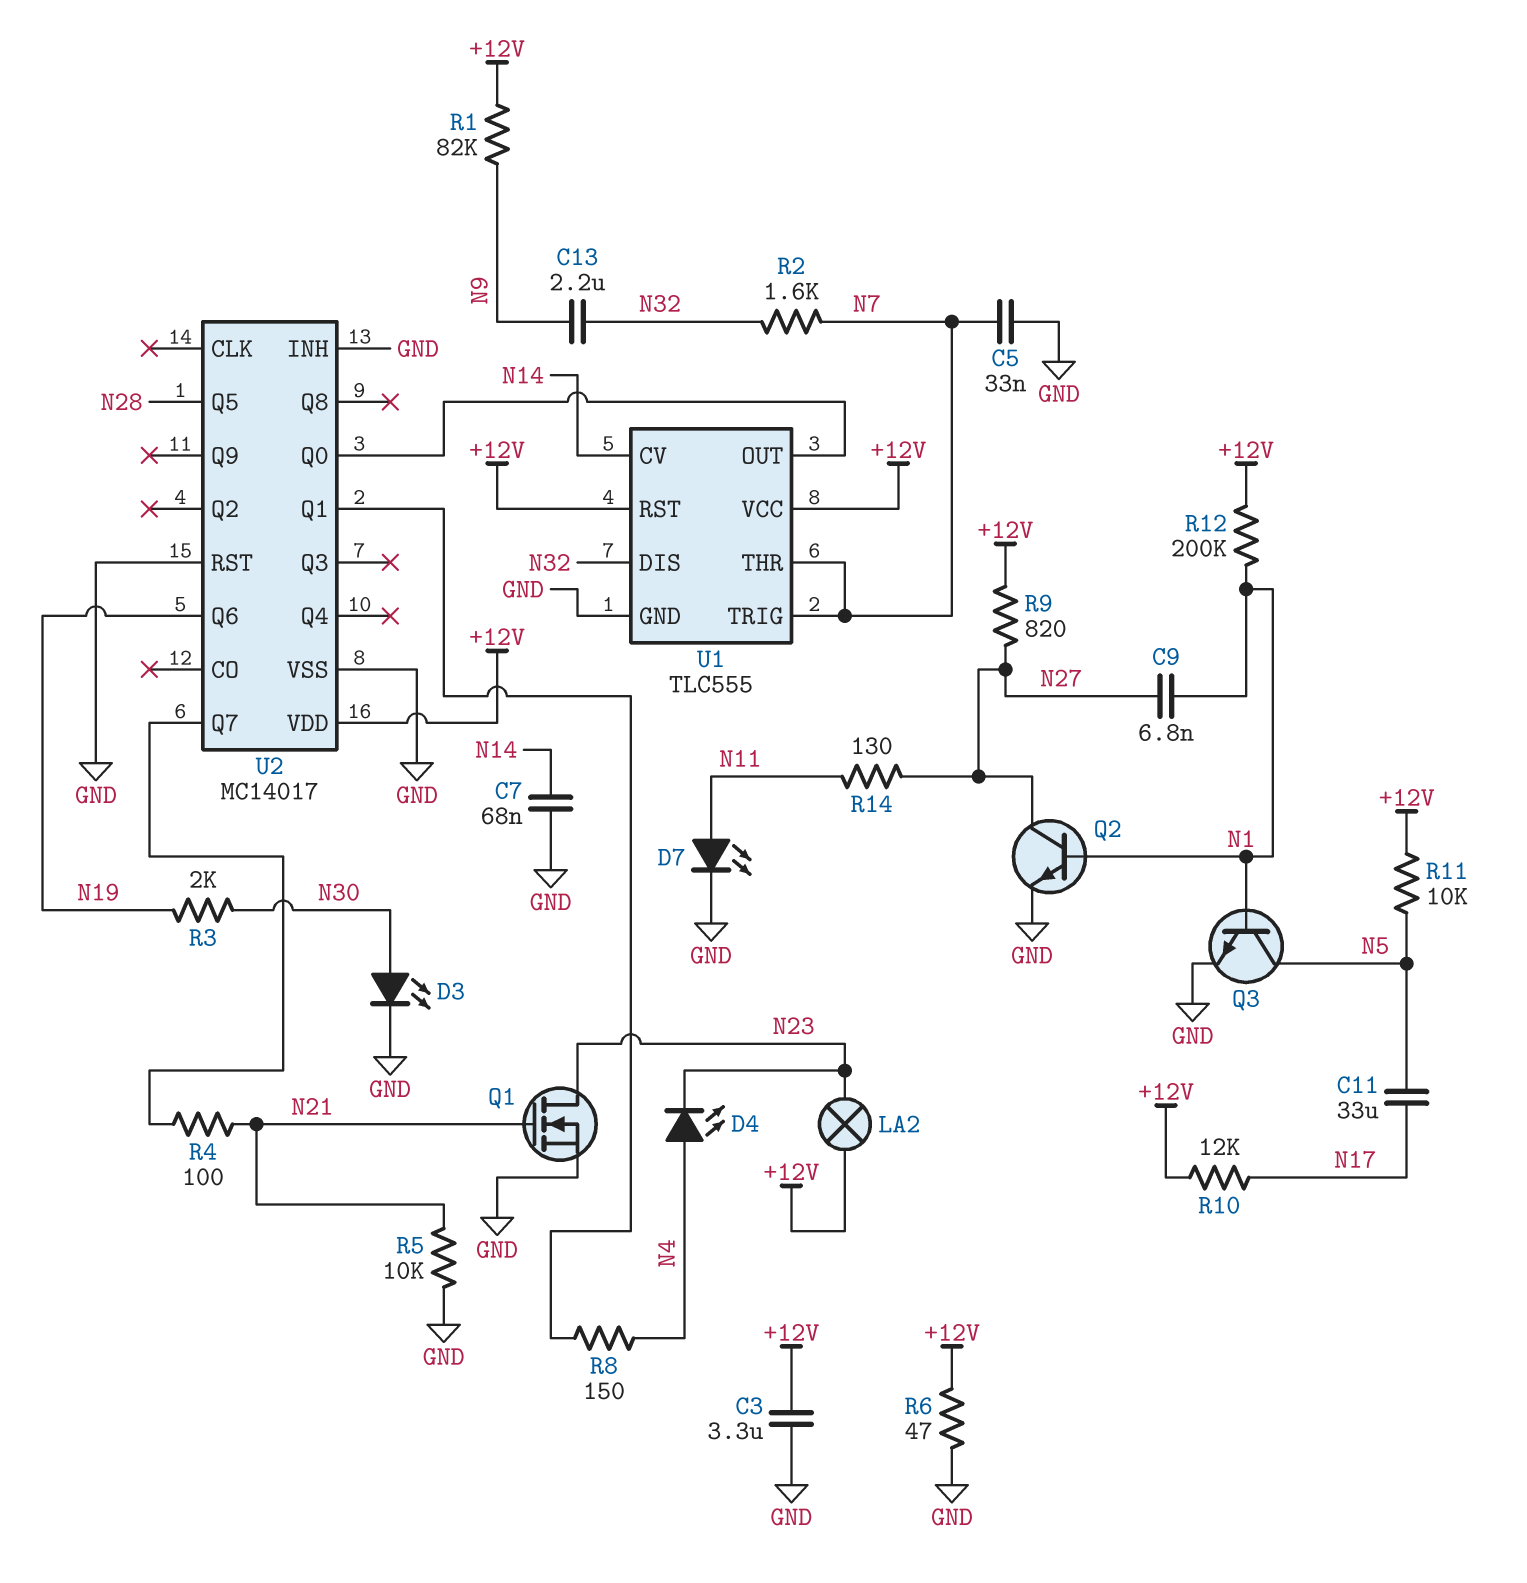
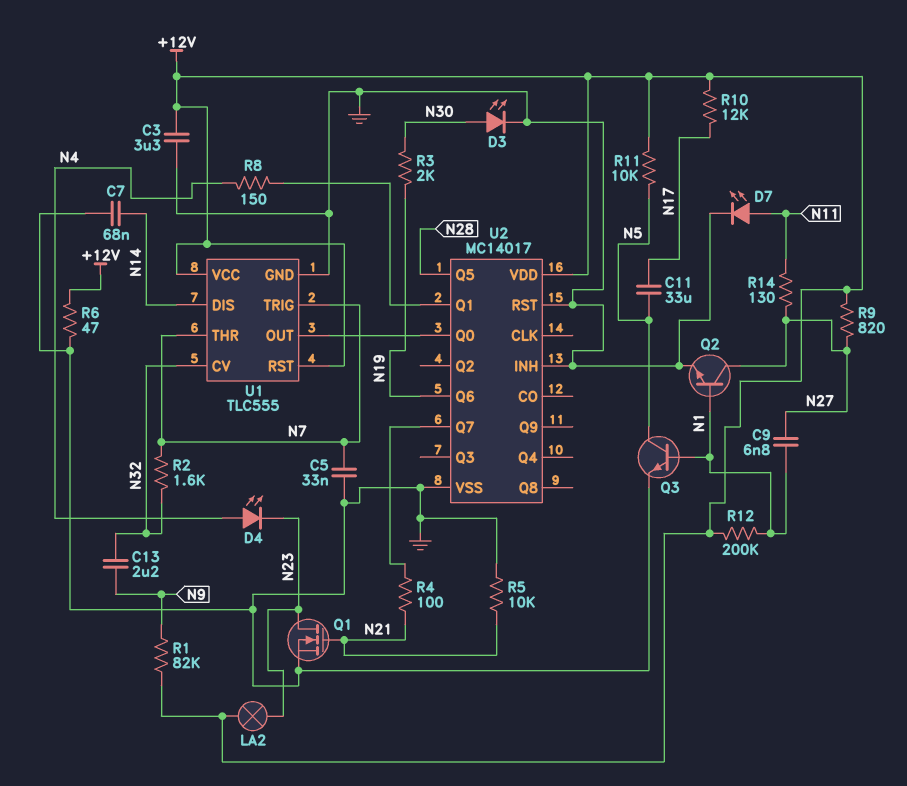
U1 pin CV: N14 -> N32
U1 pin DIS: N32 -> N14

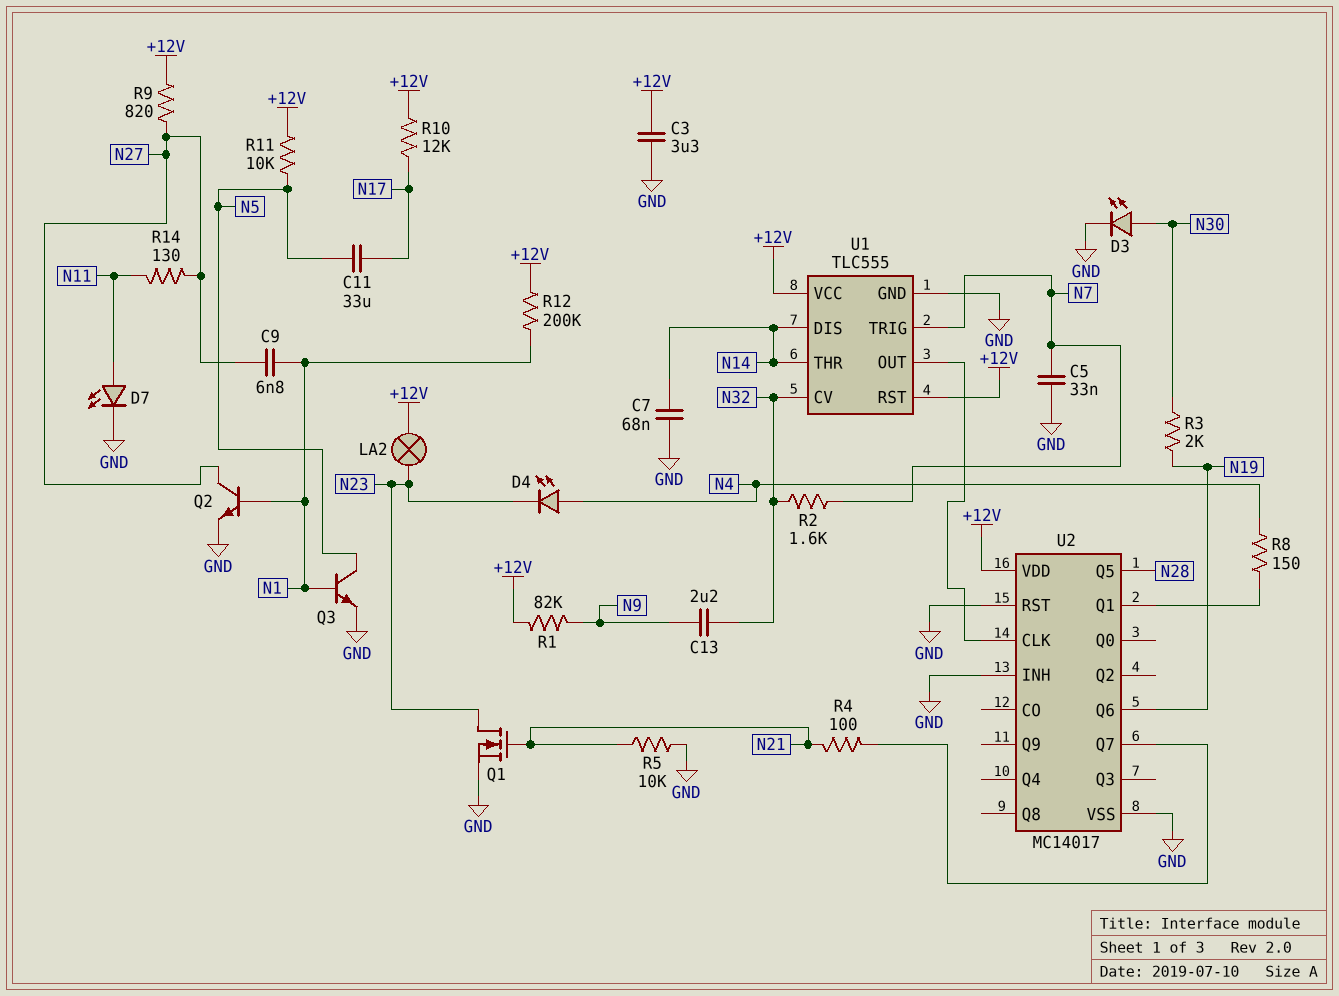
R6: 47 (+12V, GND) -> none
U1 pin THR: N7 -> N14
U2 pin CLK: none -> U1/OUT
U2 pin Q0: U1/OUT -> none

